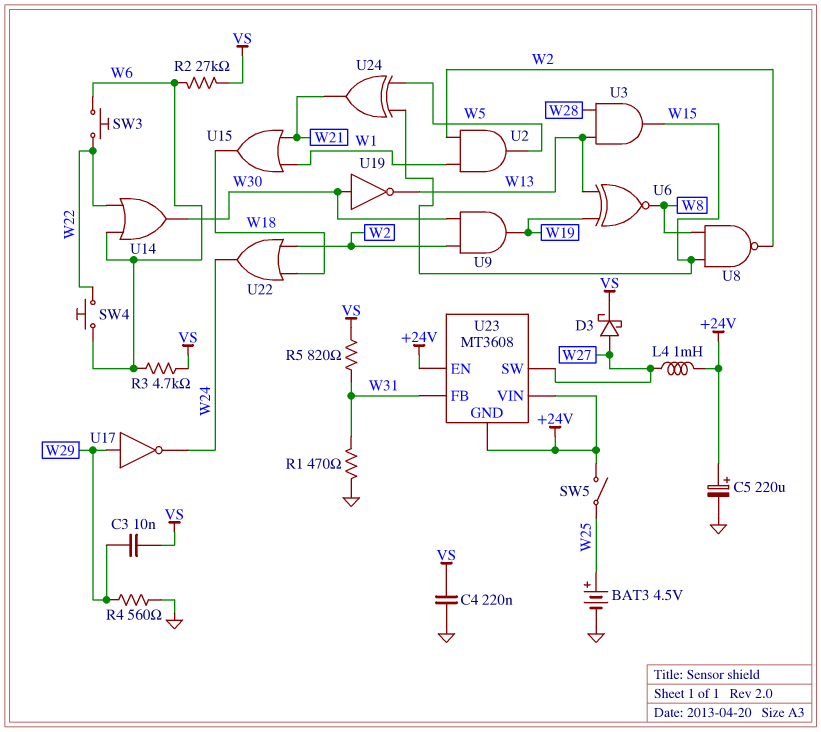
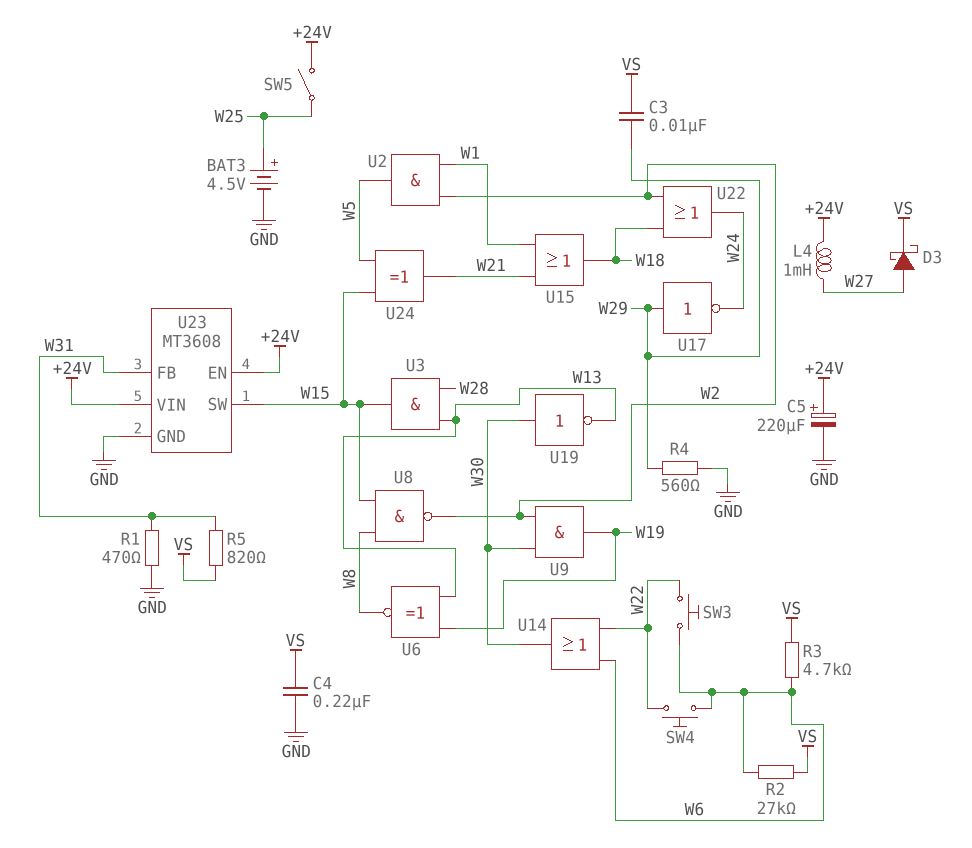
U23 pin GND: +24V -> GND
U23 pin SW: W27 -> W15

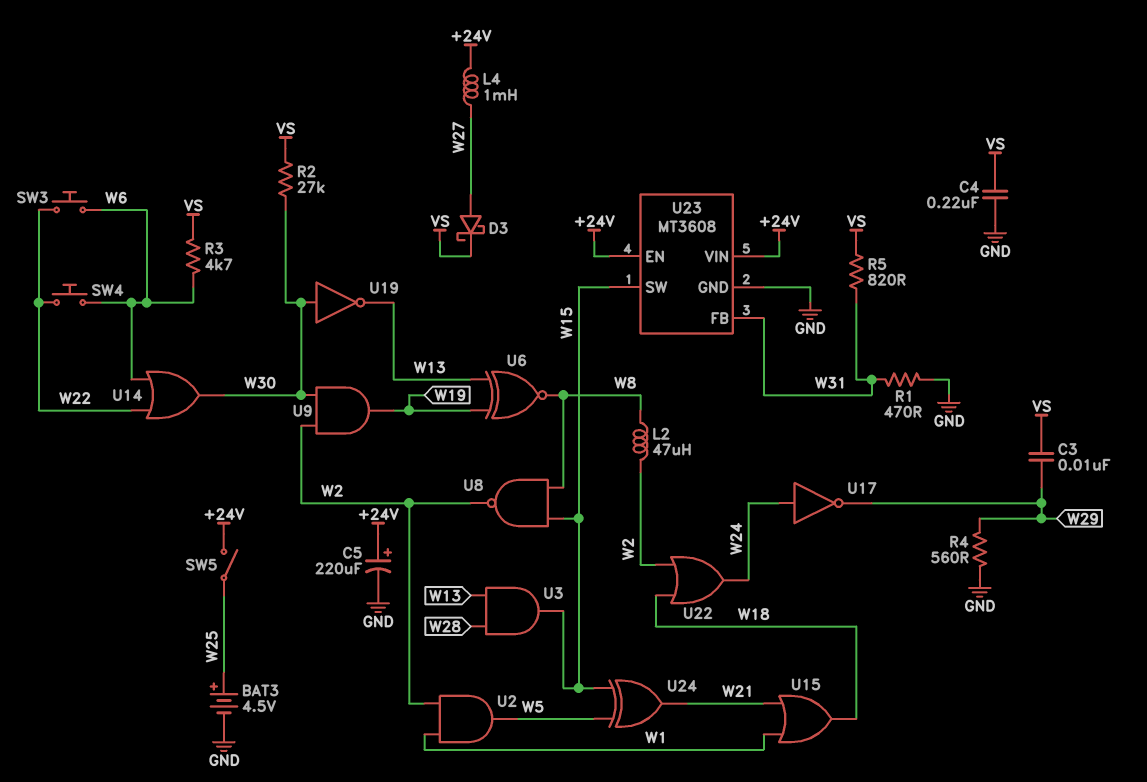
L2: none -> 47uH (W2, W8)
R2: 27k (VS, W6) -> 27k (VS, W30)
U17: NOT (in W29, out W24) -> NOT (in W24, out W29)

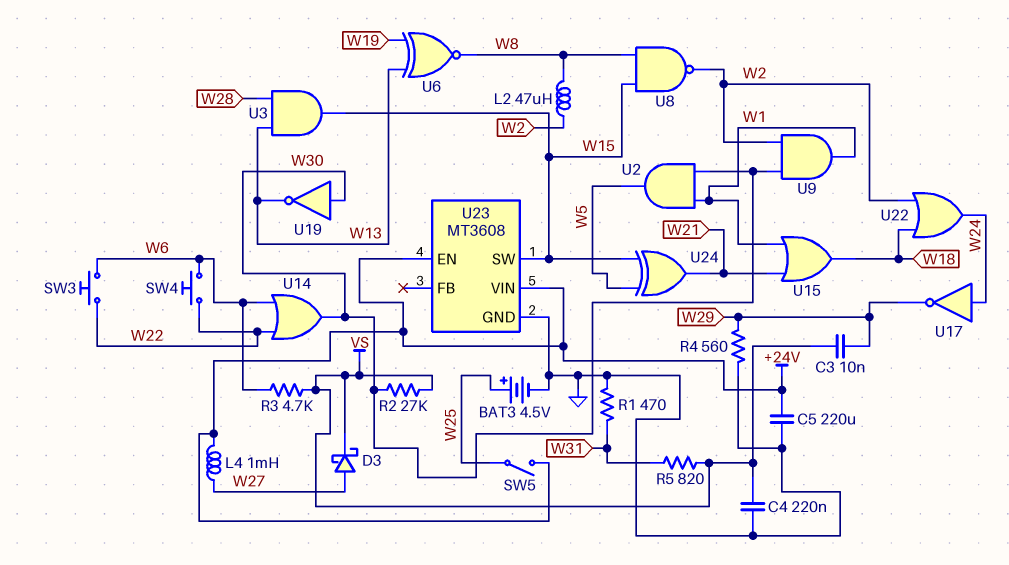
C5: 220uF (plus +24V, minus GND) -> 220uF (+24V, GND)
U2: AND (in W1, in W2, out W5) -> AND (in W1, in W30, out W5)
U9: AND (in W2, in W30, out W19) -> AND (in W2, in W30, out W1)
U23 pin FB: W31 -> none

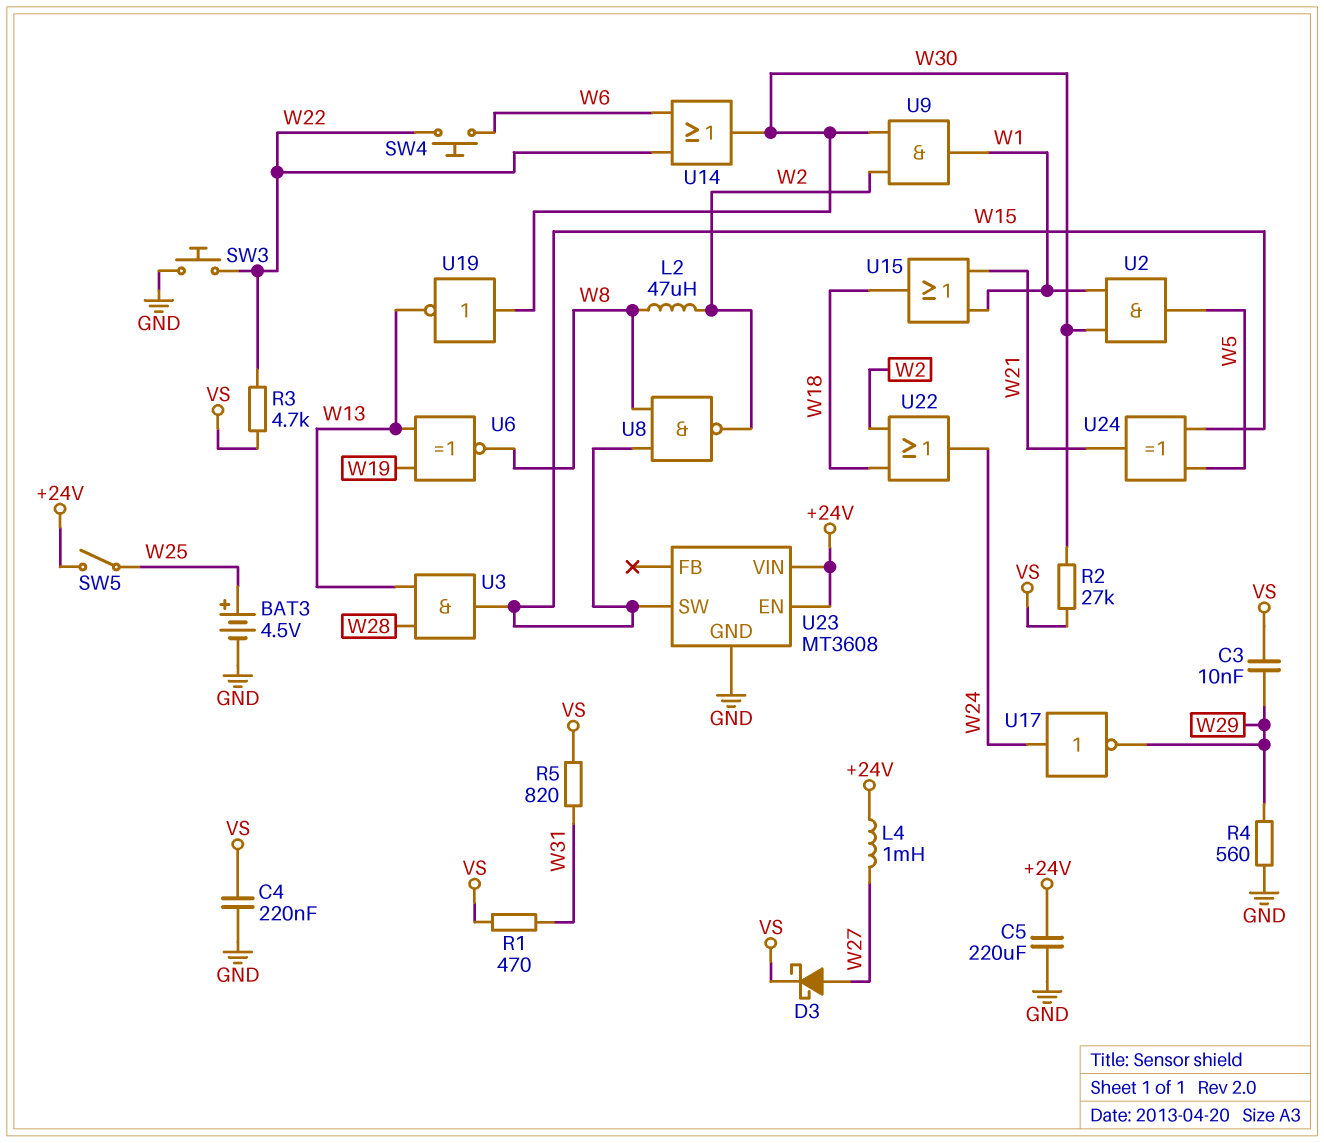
R1: 470 (GND, W31) -> 470 (VS, W31)
R3: 4.7k (VS, W6) -> 4.7k (VS, W22)
SW3: button (W6, W22) -> button (GND, W22)

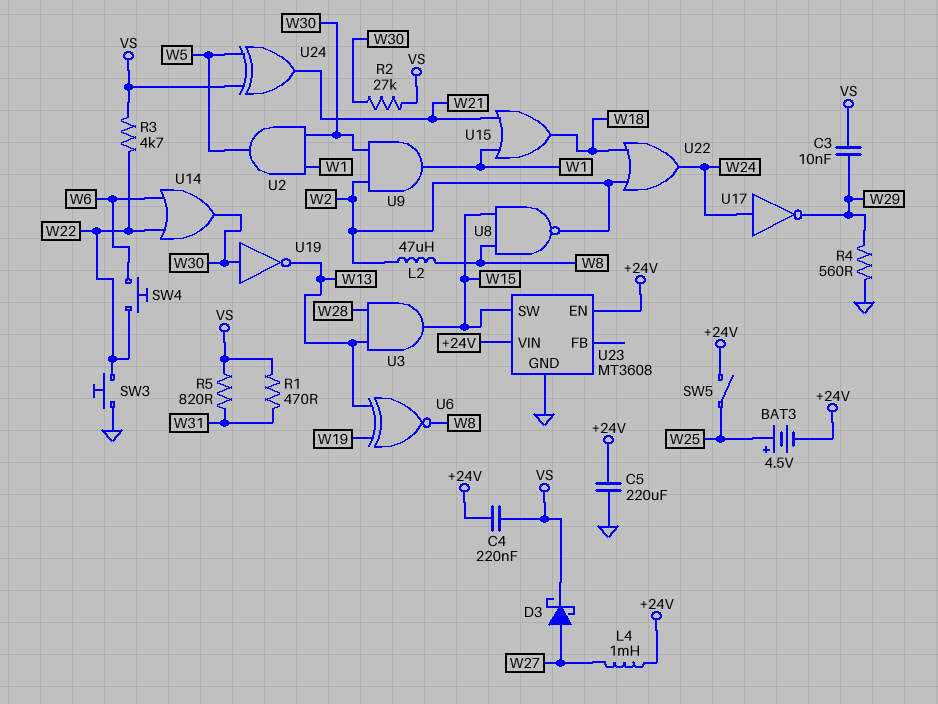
BAT3: 4.5V (plus W25, minus GND) -> 4.5V (plus W25, minus +24V)
C4: 220nF (GND, VS) -> 220nF (+24V, VS)
U24: XOR (in W5, in W15, out W21) -> XOR (in VS, in W5, out W21)

